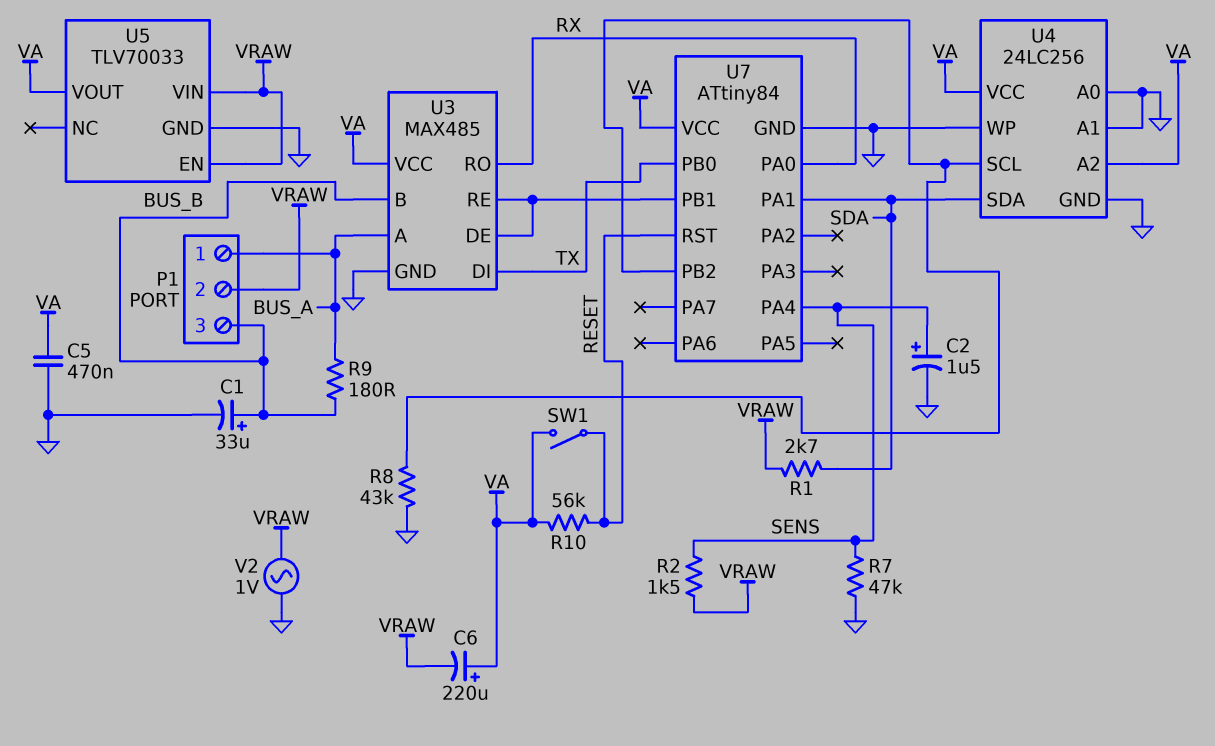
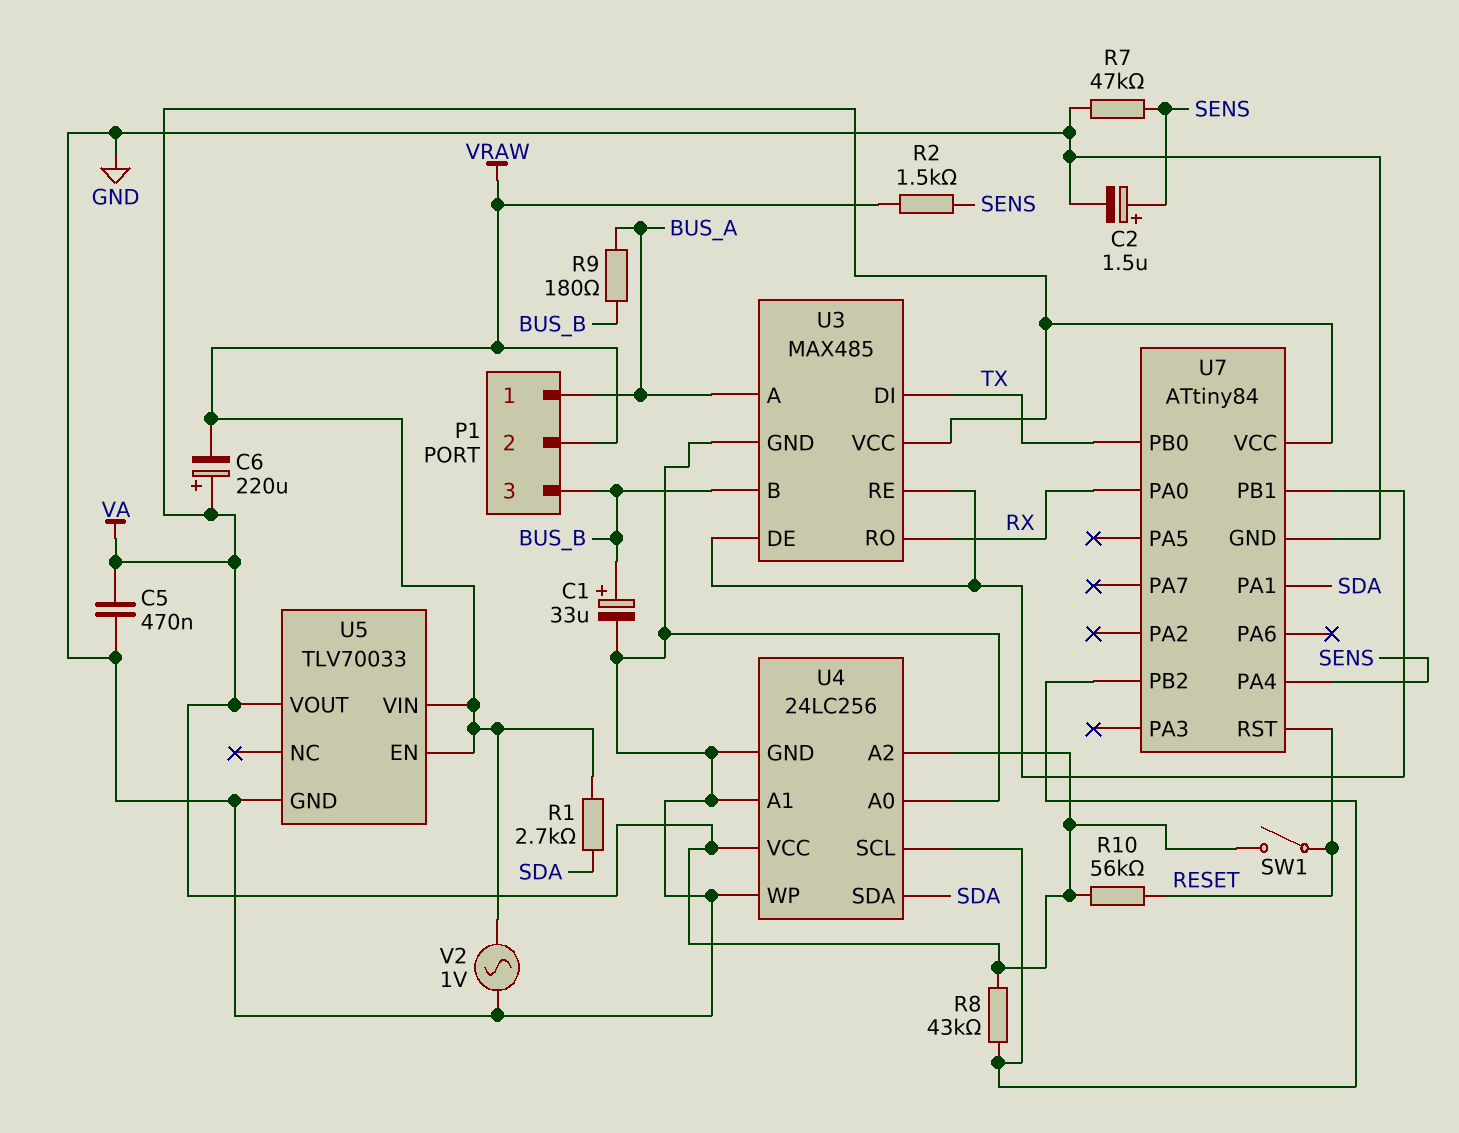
R8: 43k (GND, U4/SCL) -> 43k (U4/SCL, VA)

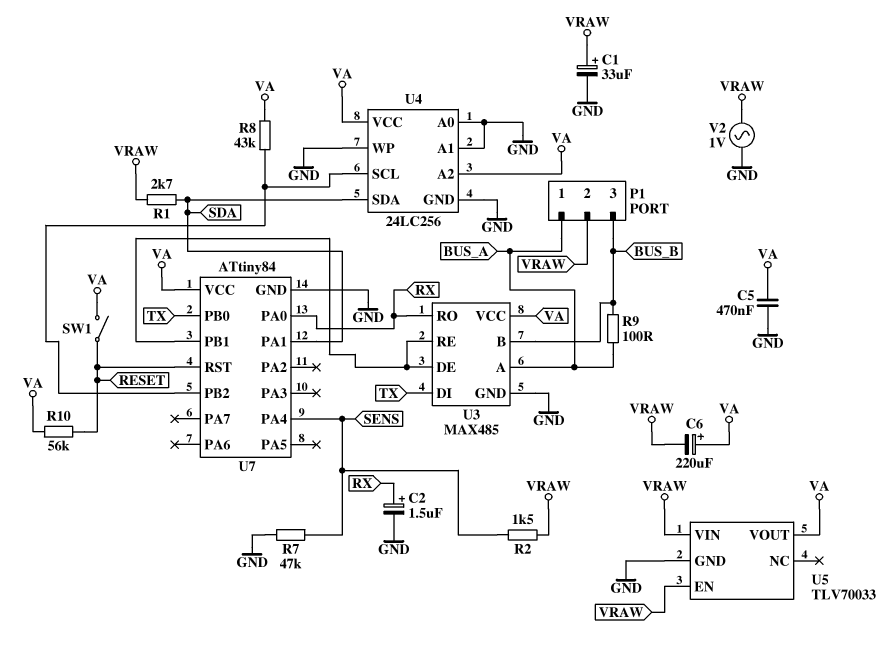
C1: 33uF (plus BUS_B, minus GND) -> 33uF (plus VRAW, minus GND)
C2: 1.5uF (plus SENS, minus GND) -> 1.5uF (plus RX, minus GND)
R9: 180 (BUS_A, BUS_B) -> 100 (BUS_A, BUS_B)

